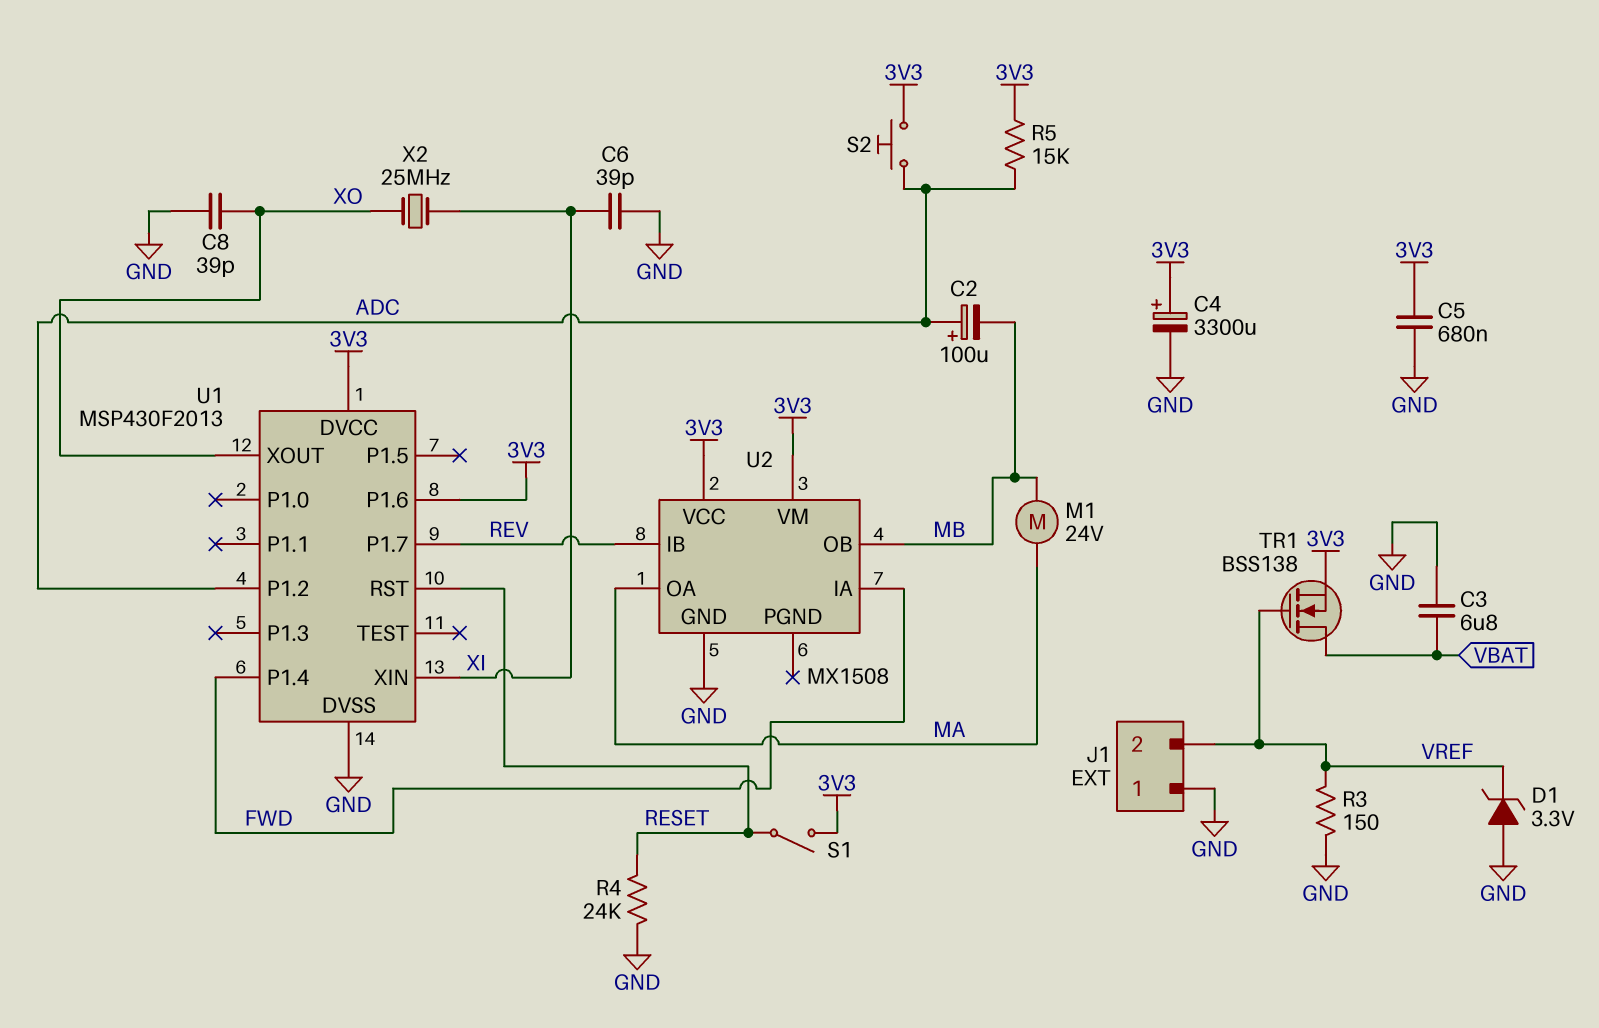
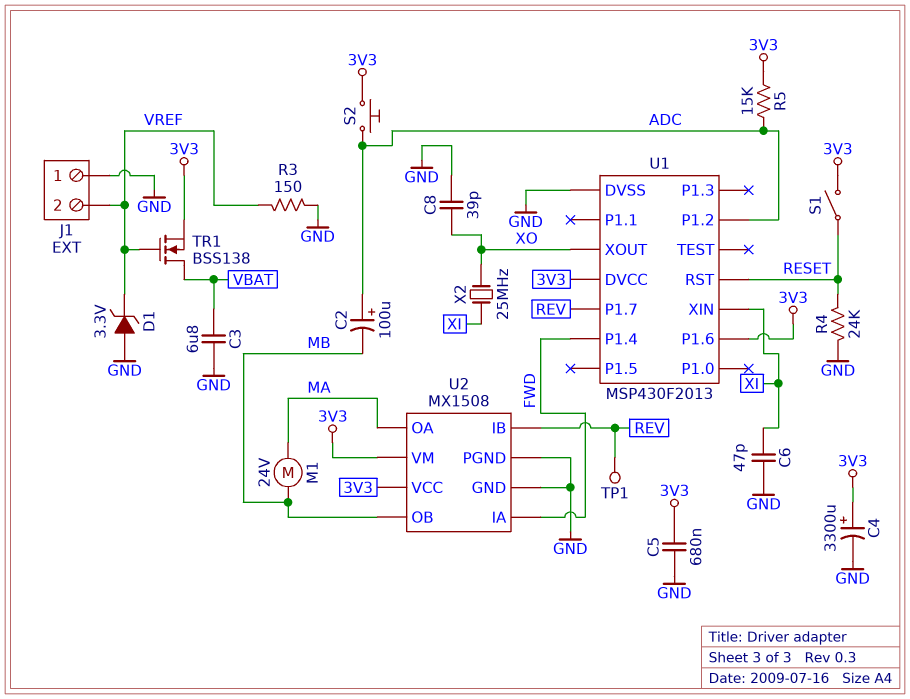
C6: 39pF (GND, XI) -> 47pF (GND, XI)
TP1: none -> test point (REV)
U2 pin PGND: none -> GND

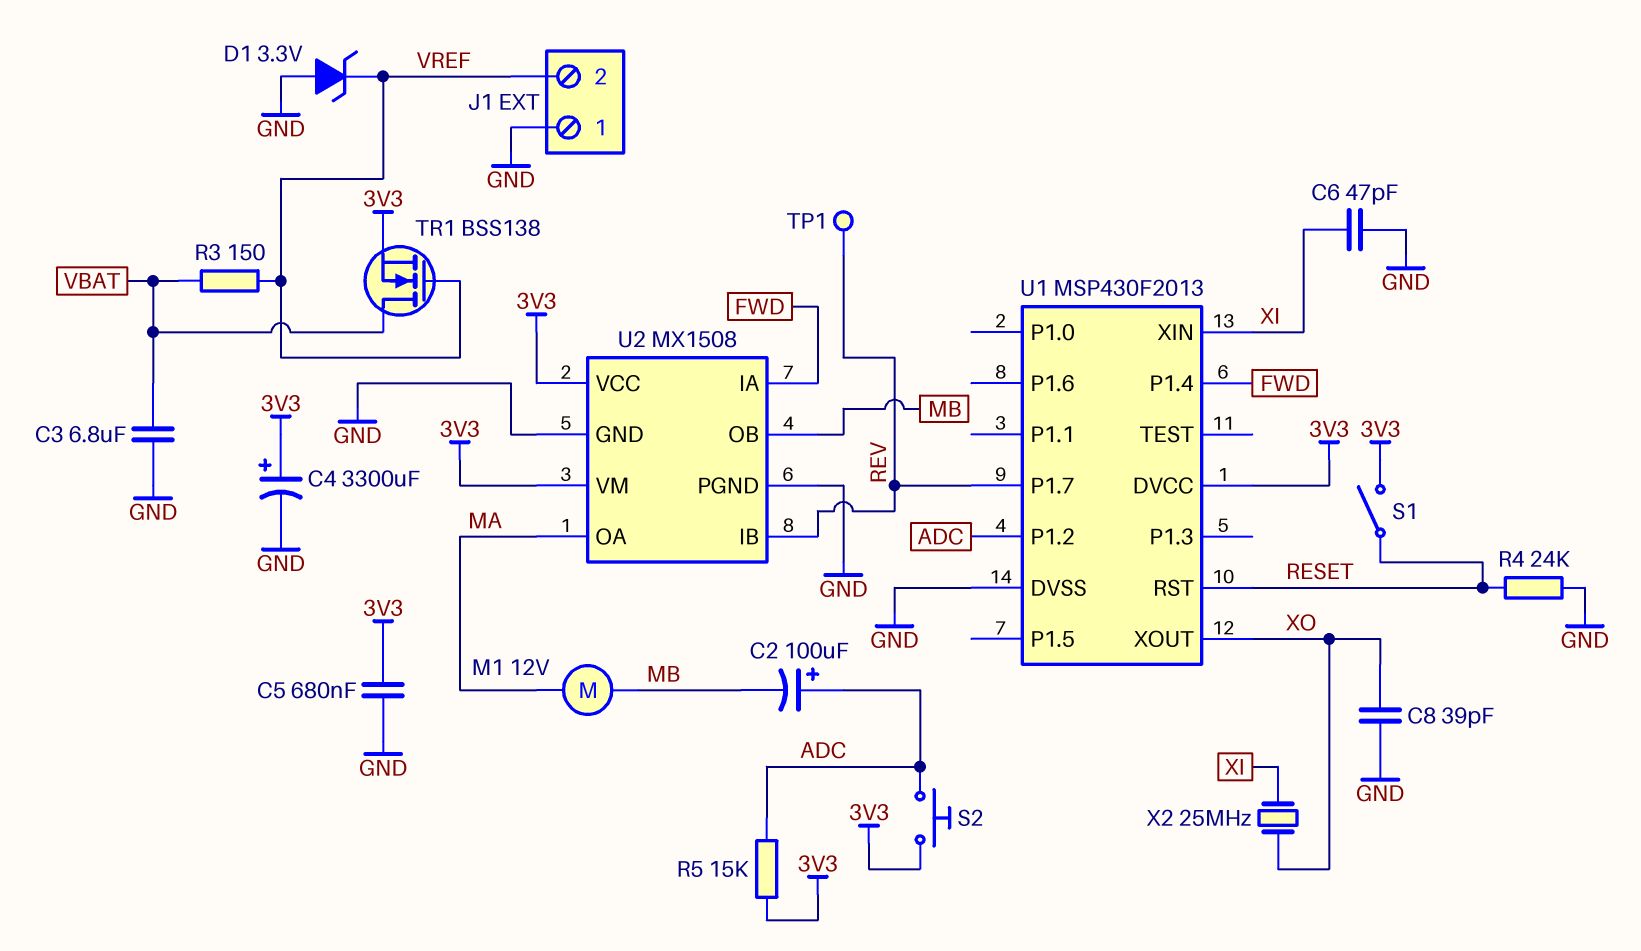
M1: motor 24V (MA, MB) -> motor 12V (MA, MB)
R3: 150 (GND, VREF) -> 150 (VBAT, VREF)
U1 pin P1.6: 3V3 -> none

